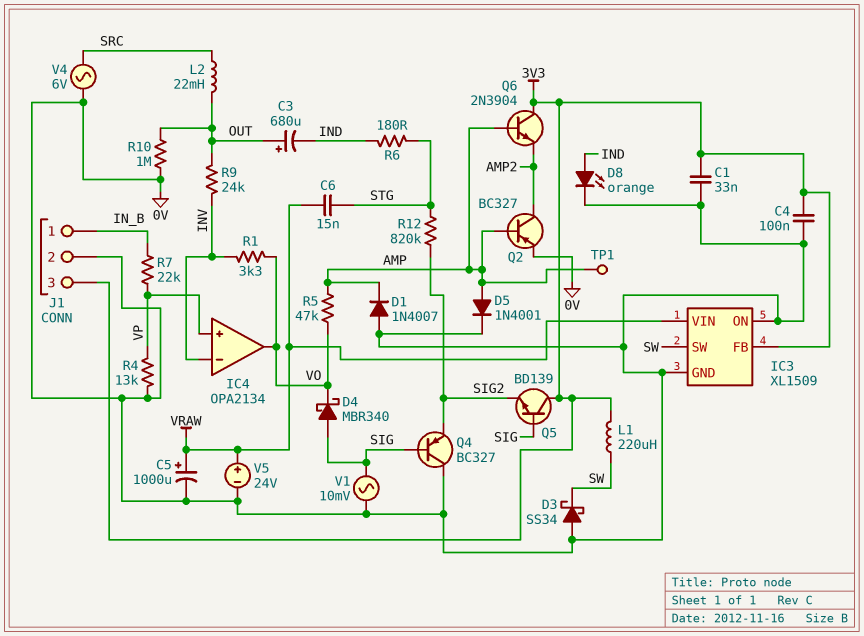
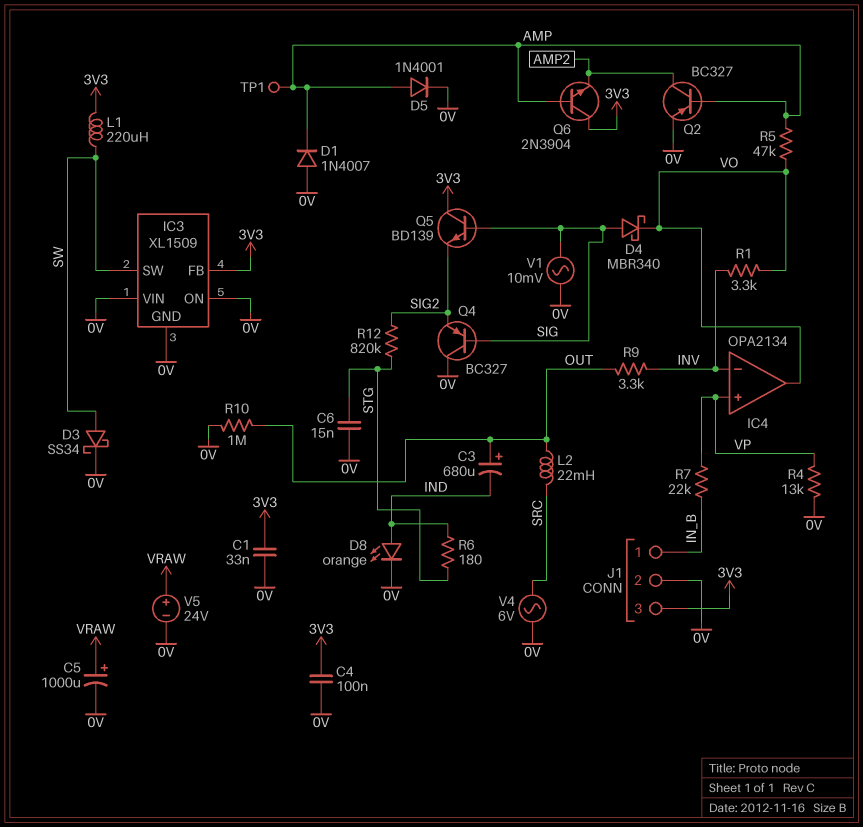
C6: 15nF (STG, VRAW) -> 15nF (0V, STG)
D3: schottky SS34 (A 0V, K SW) -> schottky SS34 (A SW, K 0V)
IC3 pin VIN: VRAW -> 0V
R9: 24k (INV, OUT) -> 3.3k (INV, OUT)

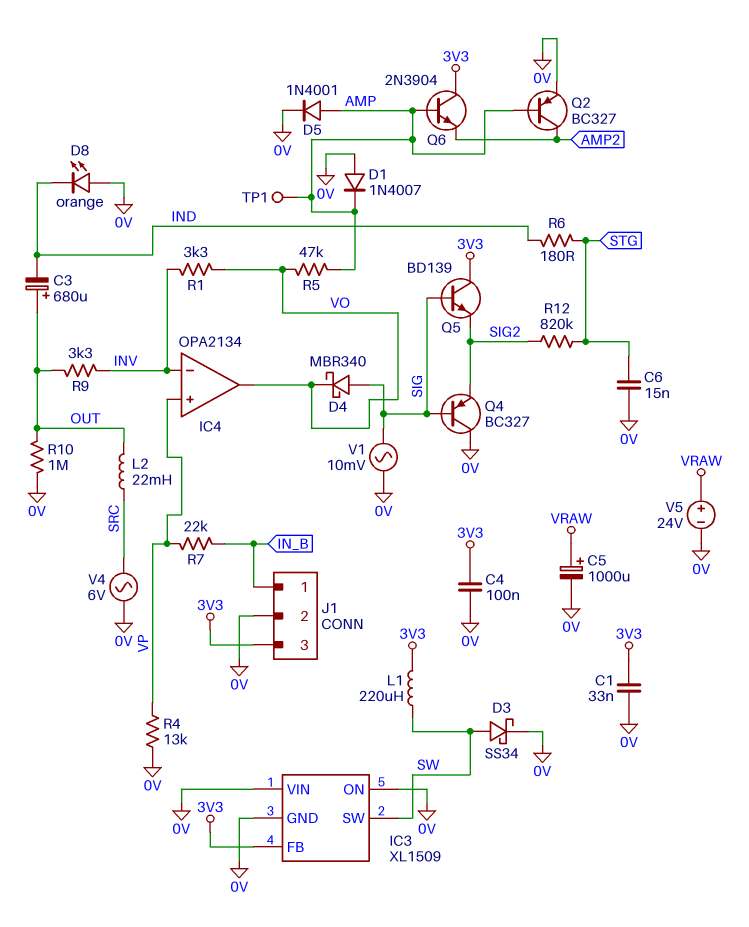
D8: LED orange (A IND, K 0V) -> LED orange (A 0V, K IND)

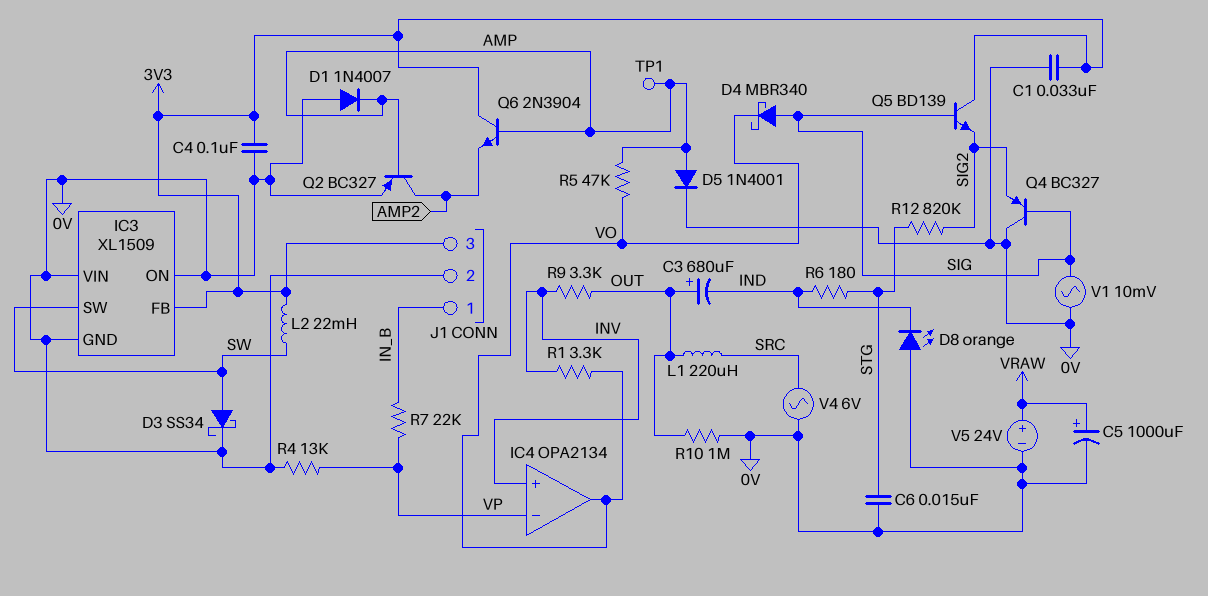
IC4 pin in+: VP -> INV
IC4 pin in-: INV -> VP
L1: 220uH (3V3, SW) -> 220uH (OUT, SRC)
L2: 22mH (OUT, SRC) -> 22mH (3V3, SW)

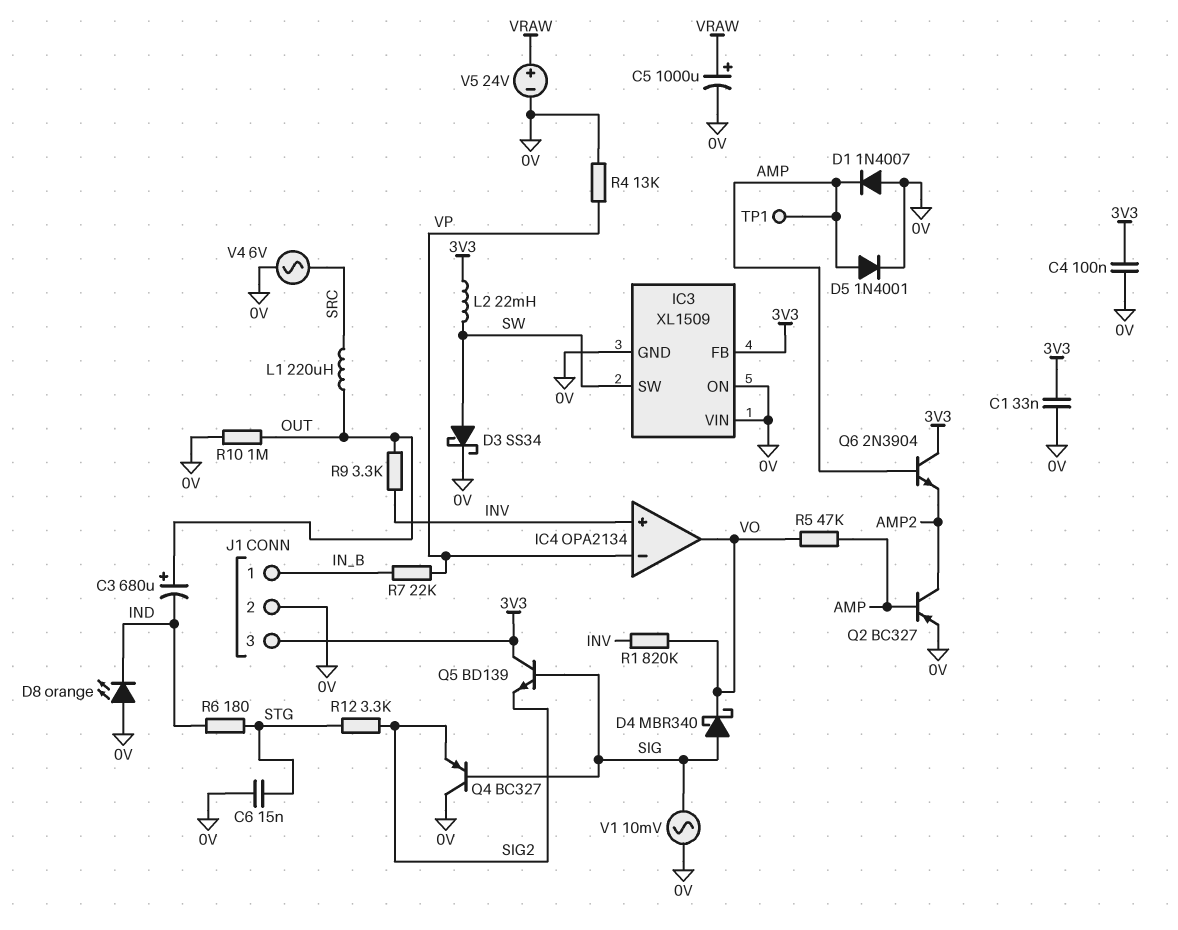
R1: 3.3k (INV, VO) -> 820k (INV, VO)
R12: 820k (SIG2, STG) -> 3.3k (SIG2, STG)

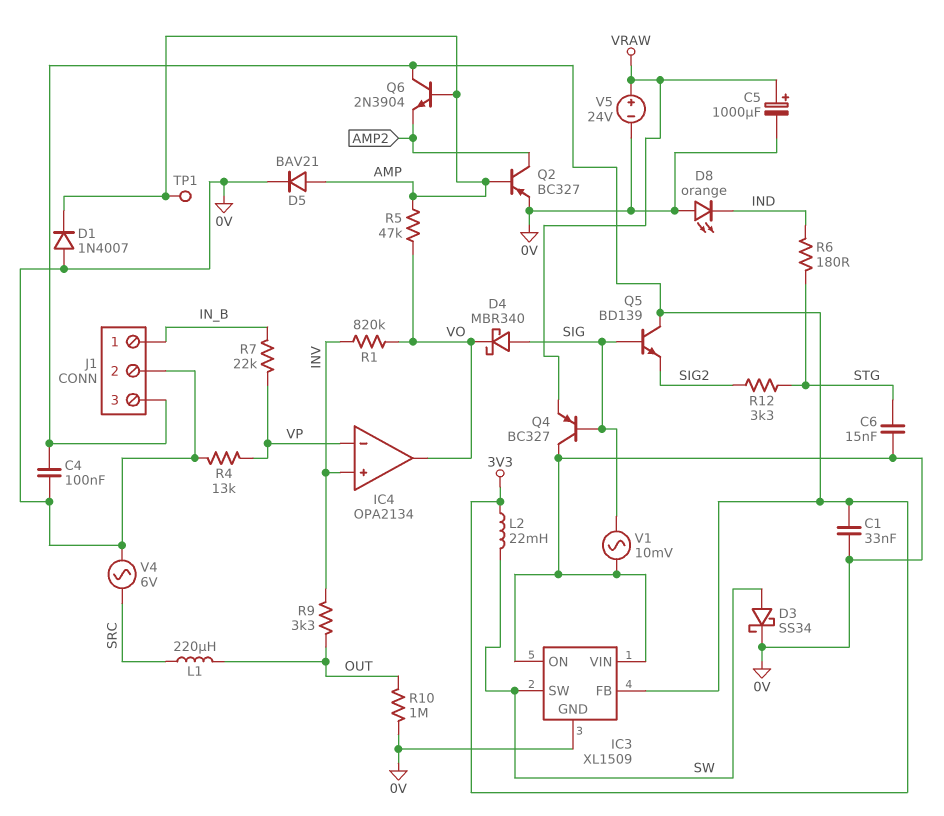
C3: 680uF (plus OUT, minus IND) -> none
D5: diode 1N4001 (A AMP, K 0V) -> diode BAV21 (A AMP, K 0V)
Q4: PNP BC327 (B SIG, C 0V, E SIG2) -> PNP BC327 (B SIG, C 0V, E VRAW)

